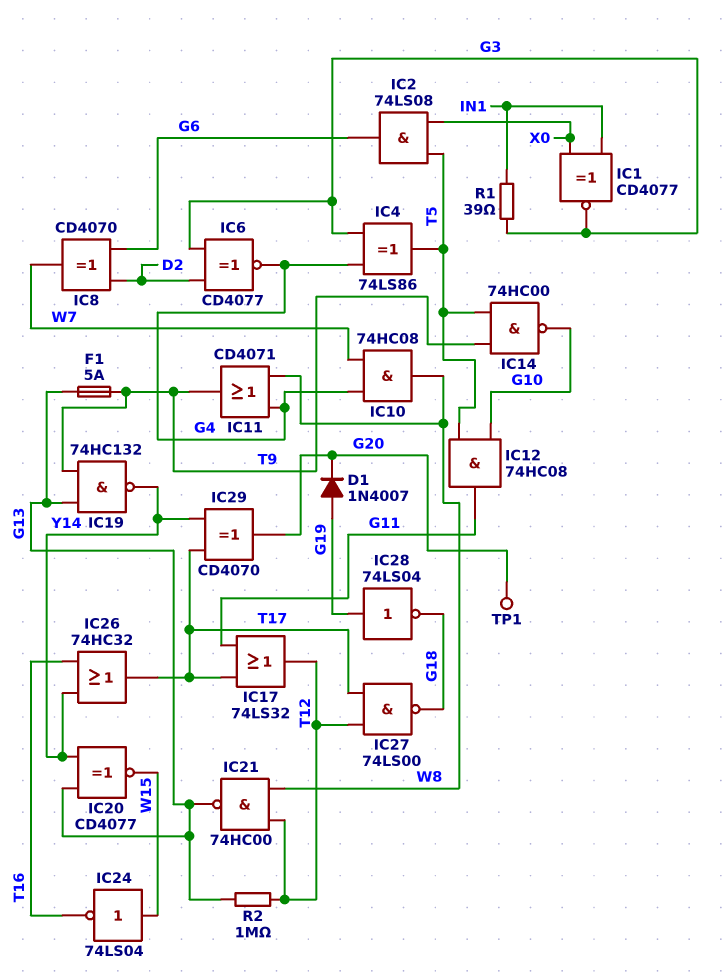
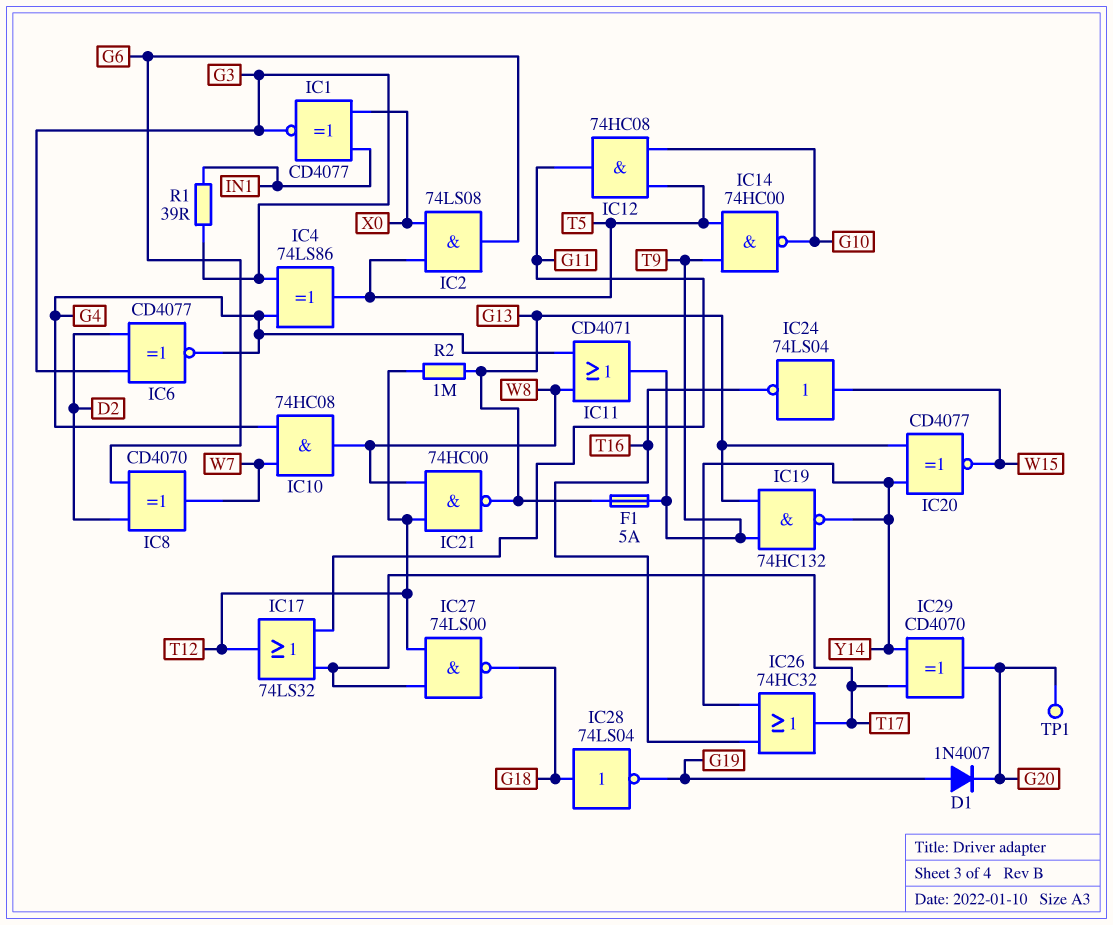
IC28: NOT 74LS04 (in G19, out G18) -> NOT 74LS04 (in G18, out G19)

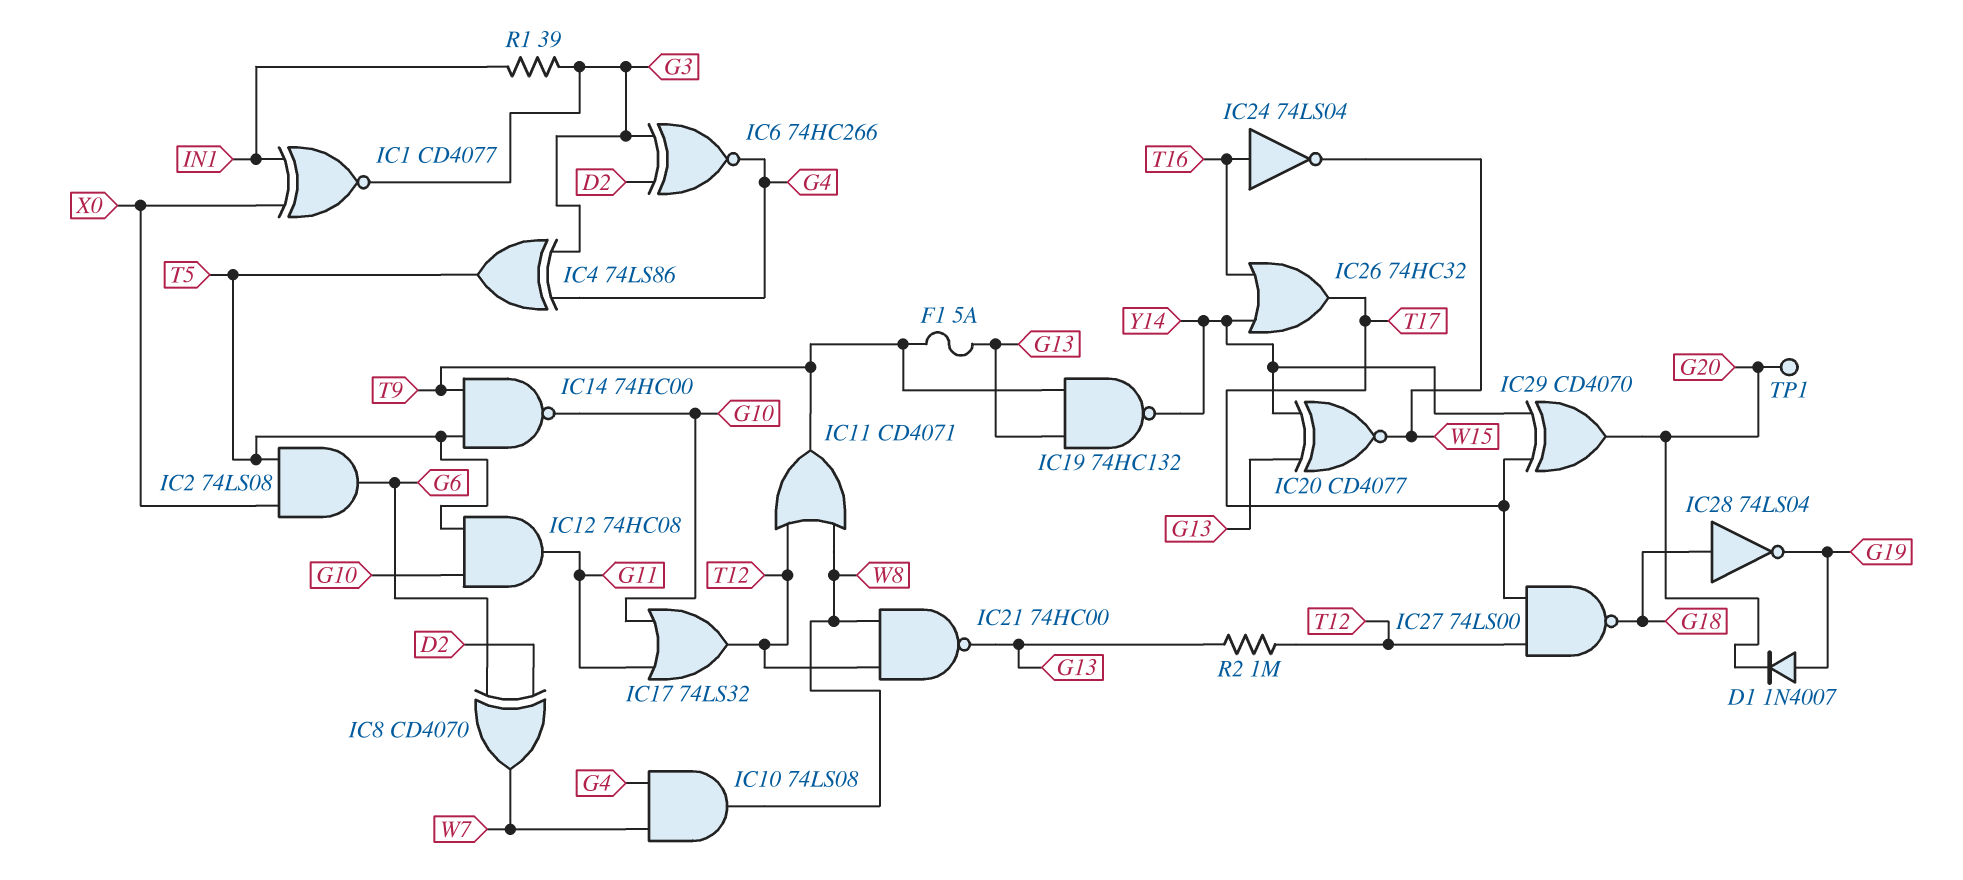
IC6: XNOR CD4077 (in D2, in G3, out G4) -> XNOR 74HC266 (in D2, in G3, out G4)
IC10: AND 74HC08 (in G4, in W7, out W8) -> AND 74LS08 (in G4, in W7, out W8)
IC11: OR CD4071 (in G4, in W8, out T9) -> OR CD4071 (in T12, in W8, out T9)
IC17: OR 74LS32 (in G11, in T17, out T12) -> OR 74LS32 (in G10, in G11, out T12)
IC24: NOT 74LS04 (in W15, out T16) -> NOT 74LS04 (in T16, out W15)

